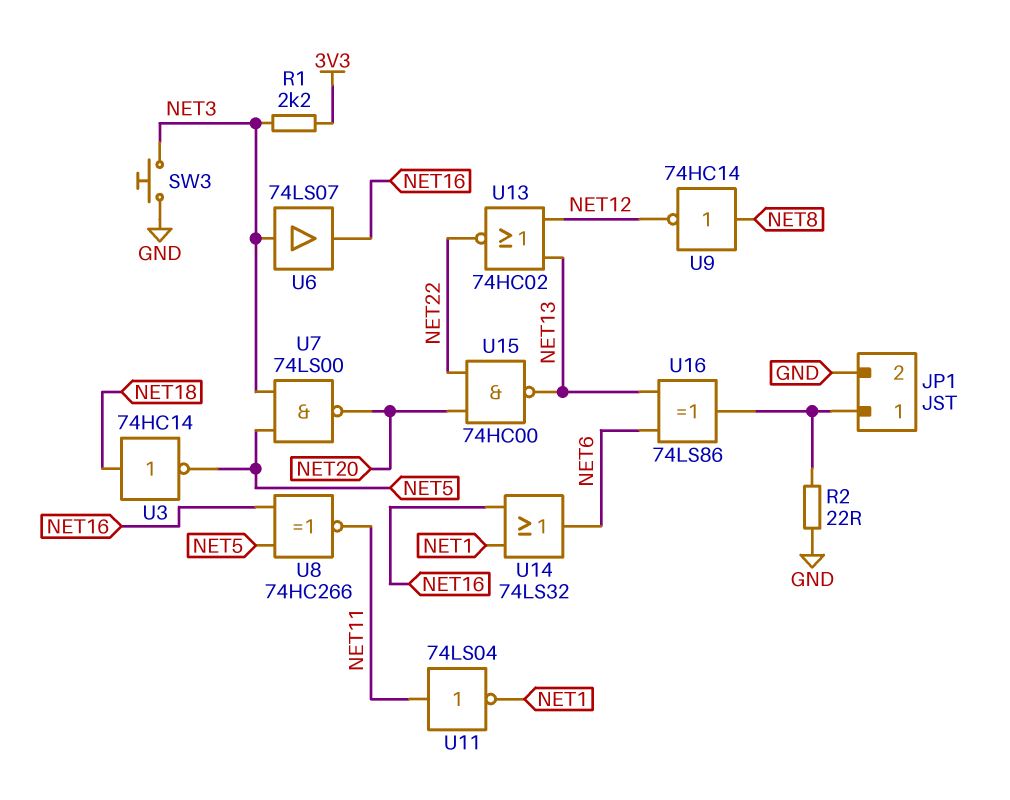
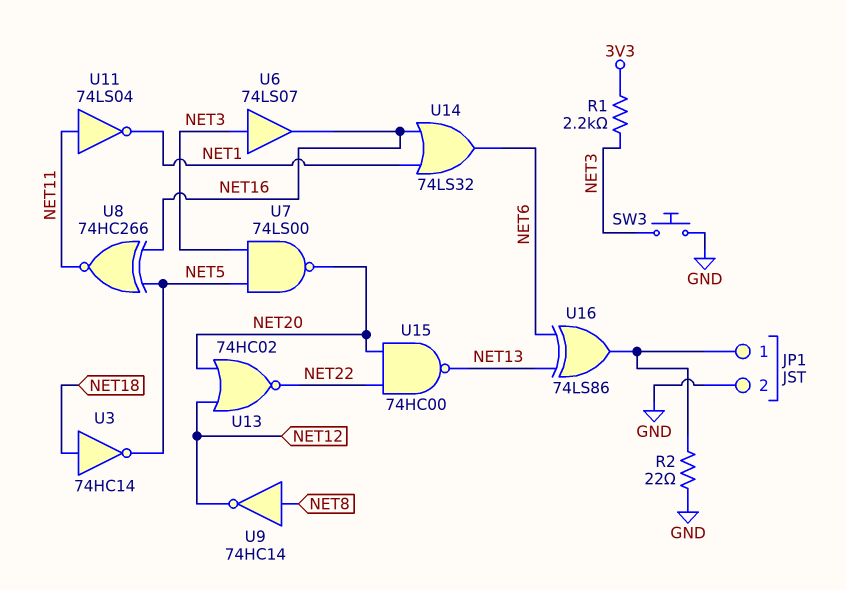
U13: NOR 74HC02 (in NET12, in NET13, out NET22) -> NOR 74HC02 (in NET12, in NET20, out NET22)

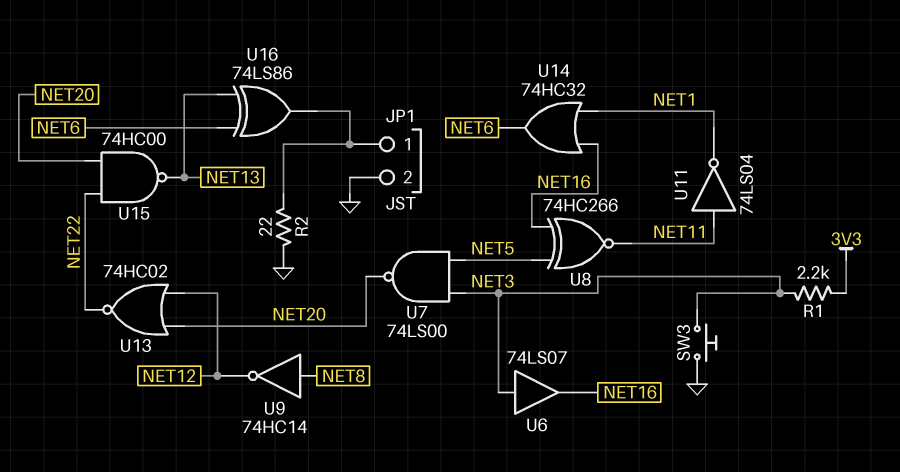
U3: NOT 74HC14 (in NET18, out NET5) -> none
U14: OR 74LS32 (in NET1, in NET16, out NET6) -> OR 74HC32 (in NET1, in NET16, out NET6)

